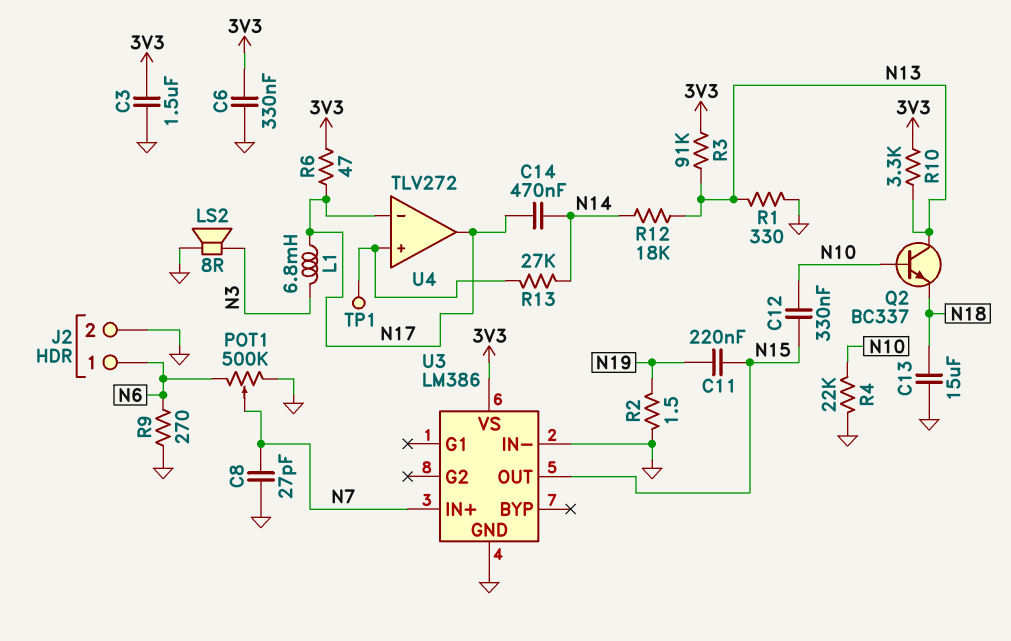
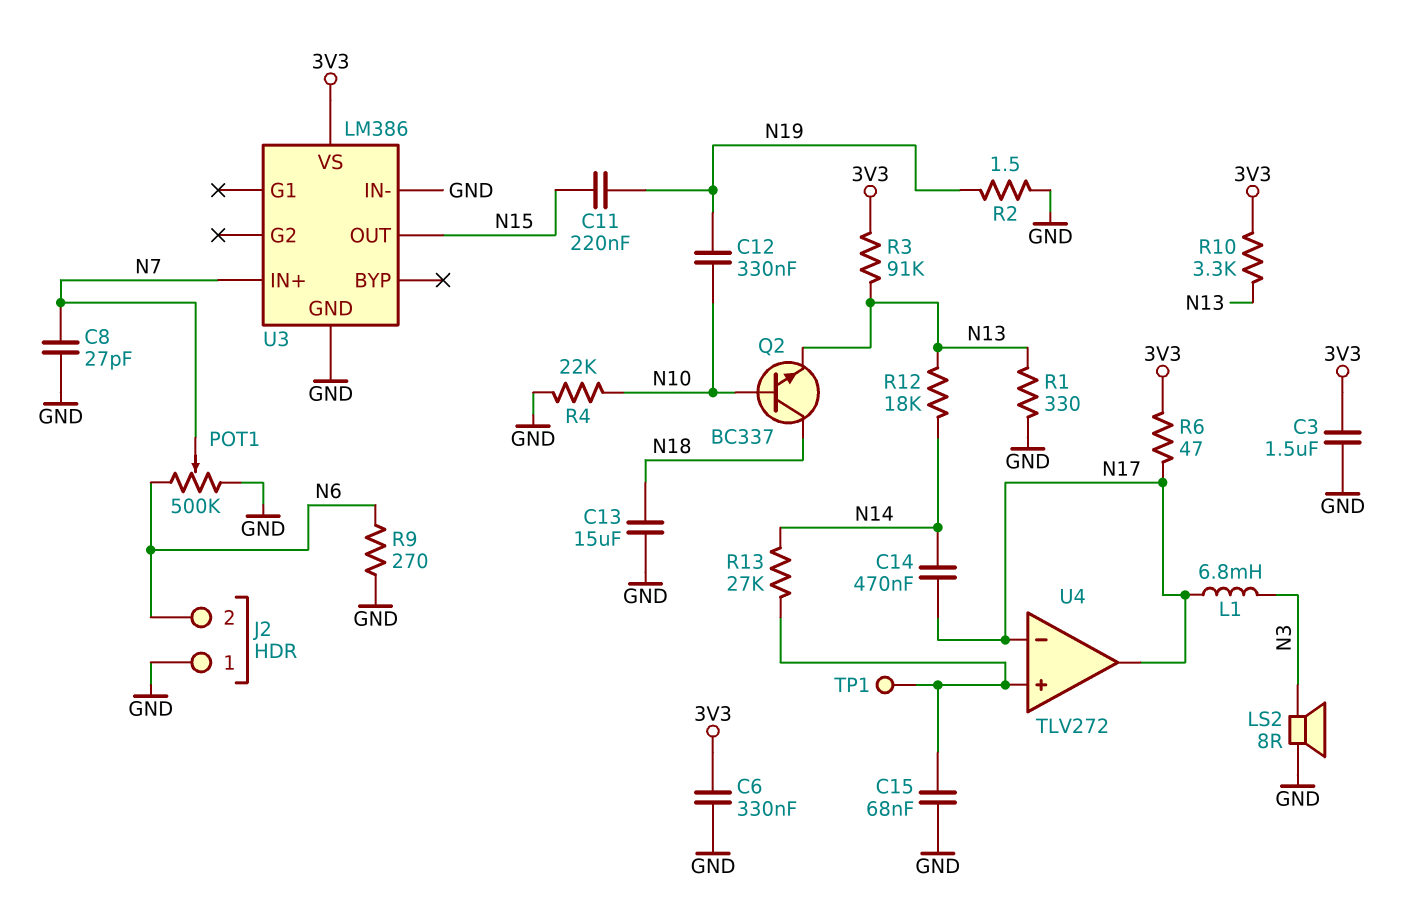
C12: 330nF (N10, N15) -> 330nF (N10, N19)
C15: none -> 68nF (GND, U4/in+)
J2 pin 1: N6 -> GND
J2 pin 2: GND -> N6
Q2: NPN BC337 (B N10, C N13, E N18) -> NPN BC337 (B N10, C N18, E N13)

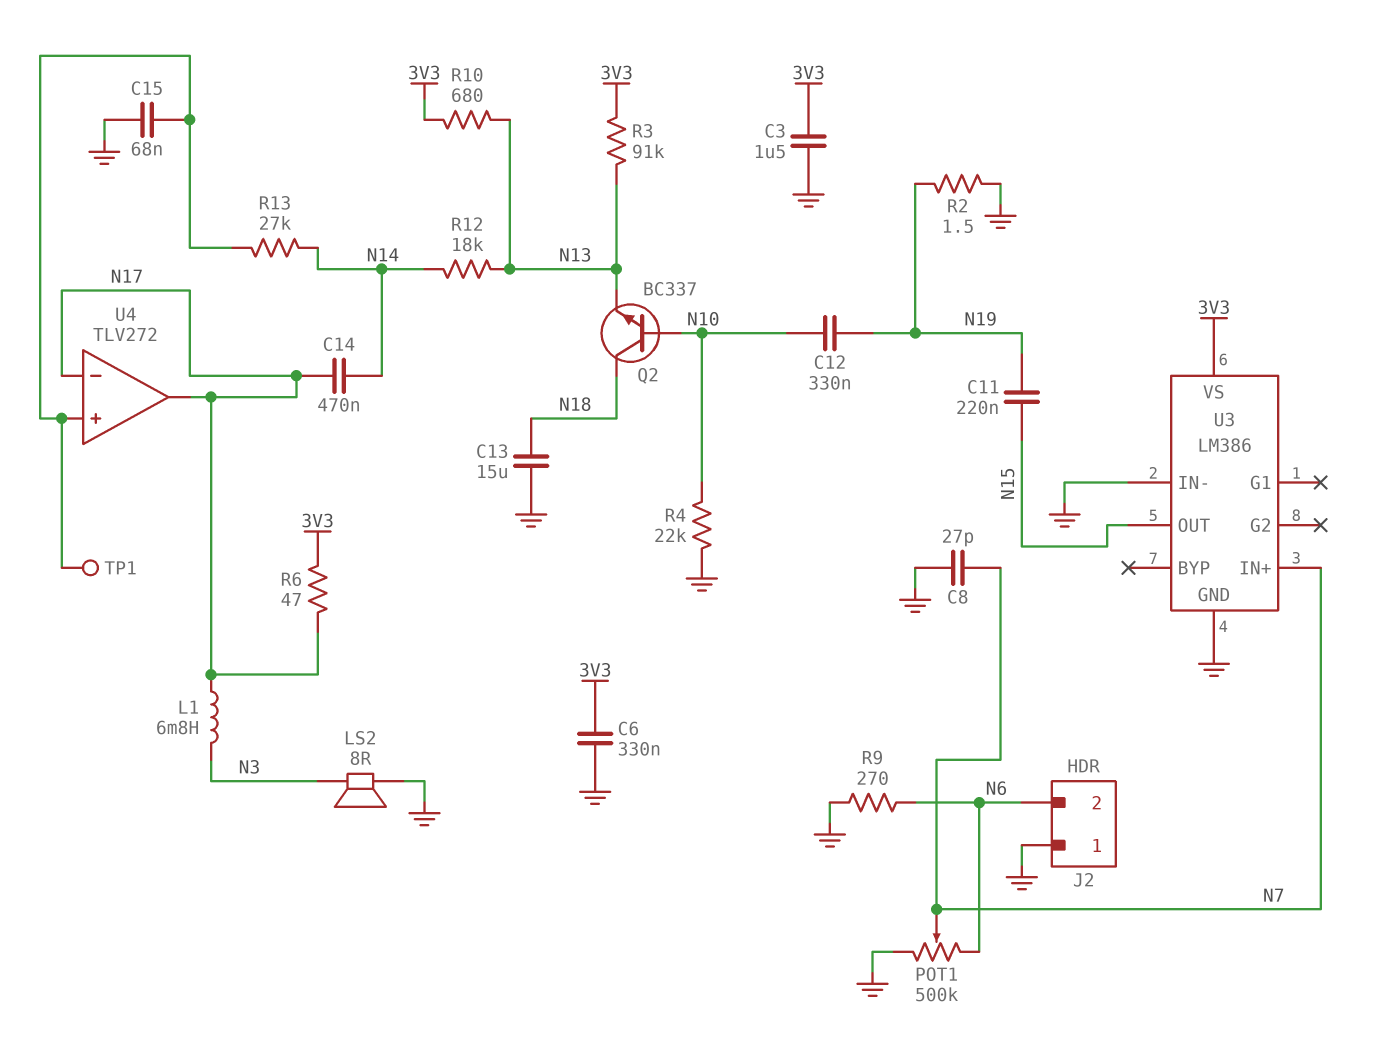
R1: 330 (GND, N13) -> none
R10: 3.3k (3V3, N13) -> 680 (3V3, N13)

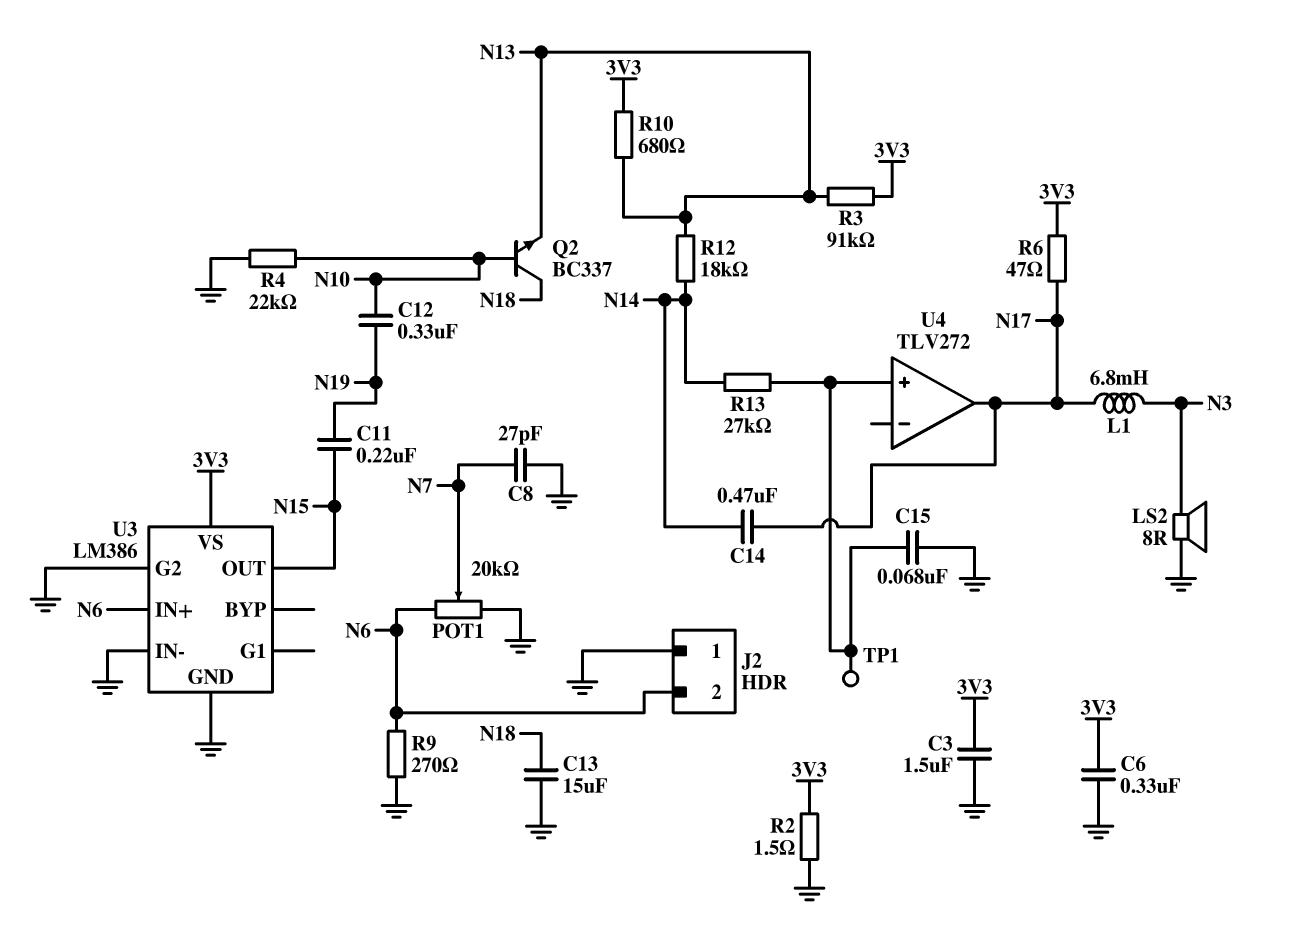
POT1: 500k (GND, N6, wiper N7) -> 20k (GND, N6, wiper N7)
R2: 1.5 (GND, N19) -> 1.5 (3V3, GND)
U3 pin G2: none -> GND
U3 pin IN+: N7 -> N6
U4 pin in-: N17 -> none

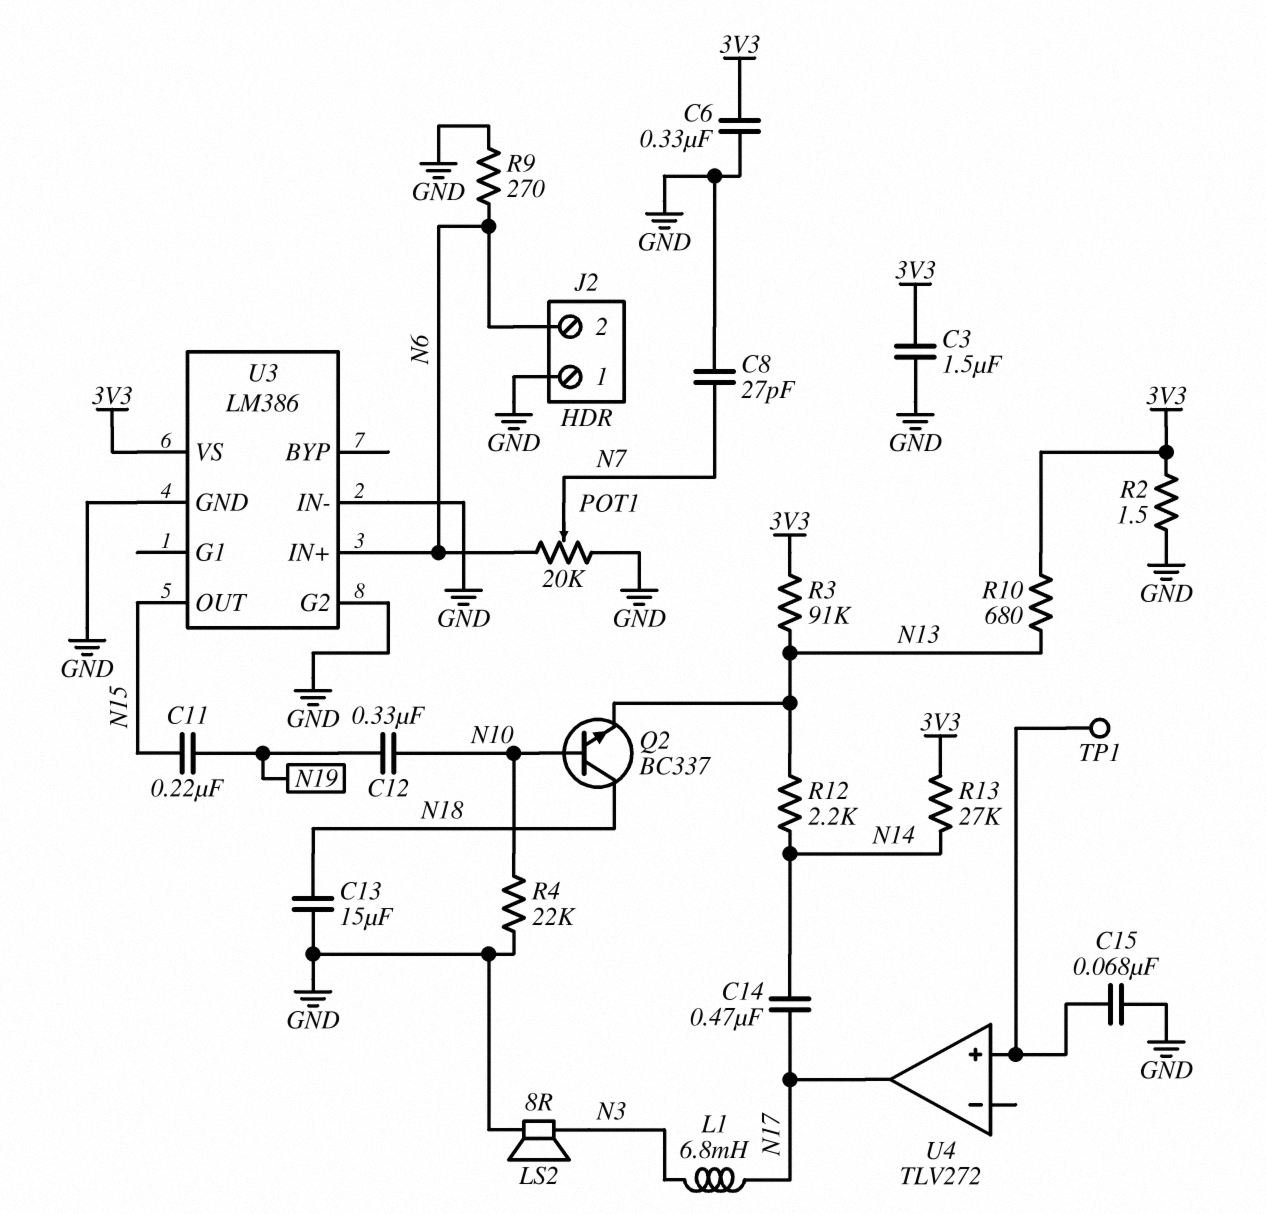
R6: 47 (3V3, N17) -> none
R12: 18k (N13, N14) -> 2.2k (N13, N14)
R13: 27k (N14, U4/in+) -> 27k (3V3, N14)

